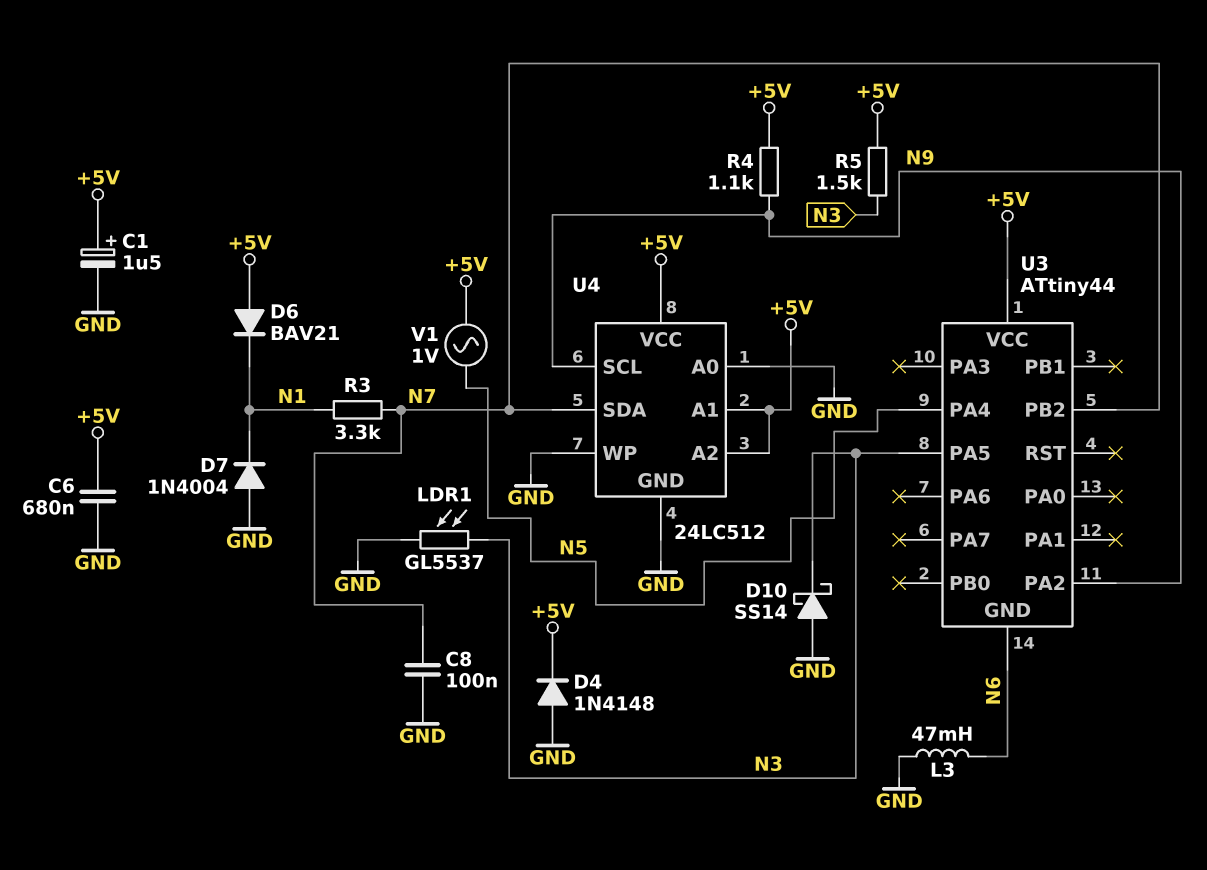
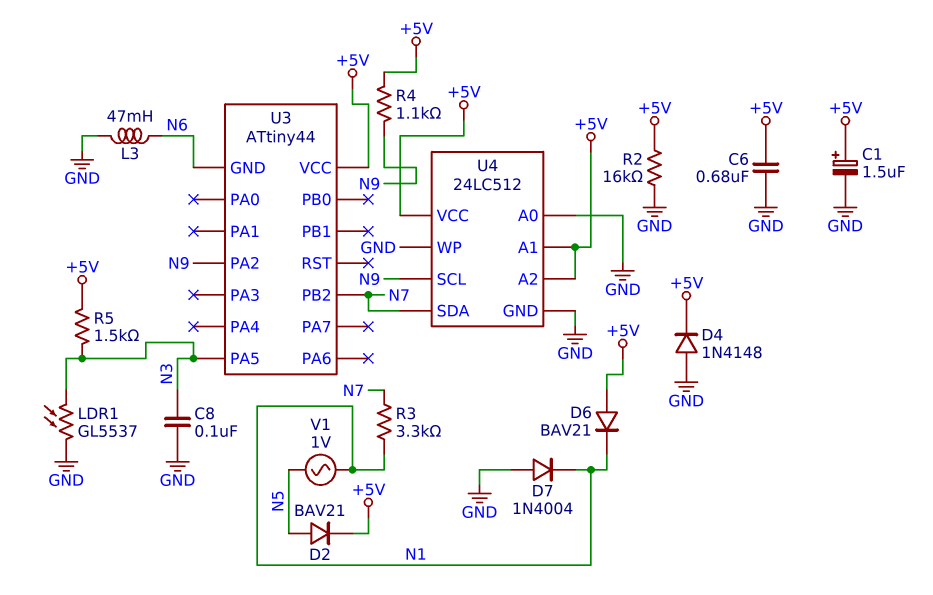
C8: 100nF (GND, N7) -> 100nF (GND, N3)
D2: none -> diode BAV21 (A N5, K +5V)
D10: schottky SS14 (A GND, K N3) -> none
R2: none -> 16k (+5V, GND)
U3 pin PA4: N5 -> none
V1: AC 1V (+5V, N5) -> AC 1V (N1, N5)

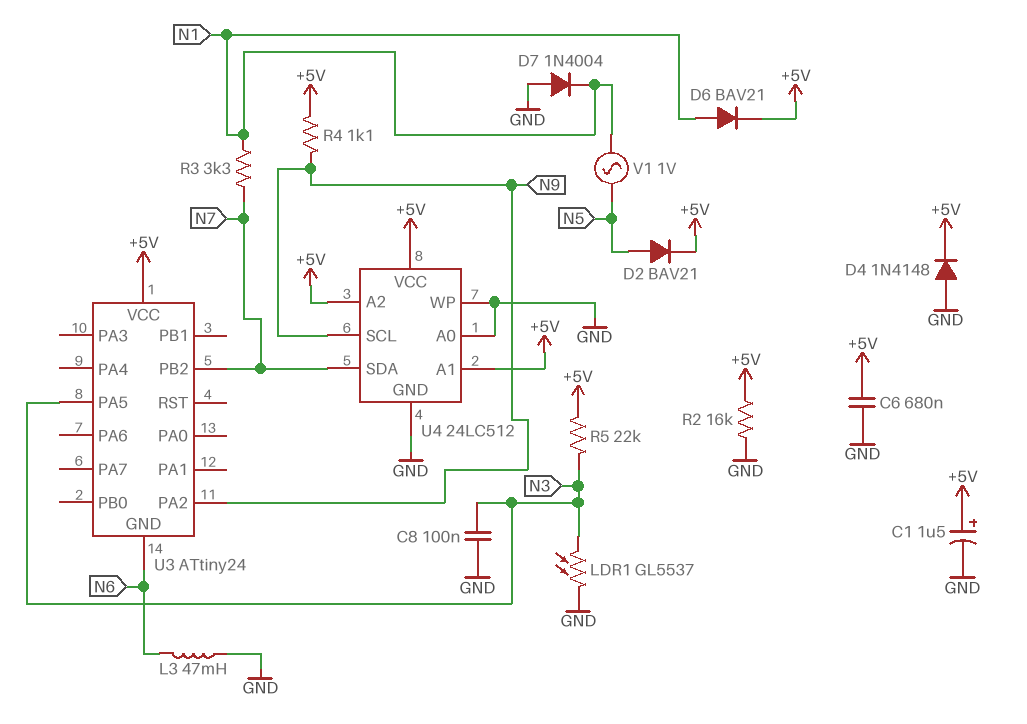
D6: diode BAV21 (A +5V, K N1) -> diode BAV21 (A N1, K +5V)
R5: 1.5k (+5V, N3) -> 22k (+5V, N3)
U3: ATtiny44 -> ATtiny24

